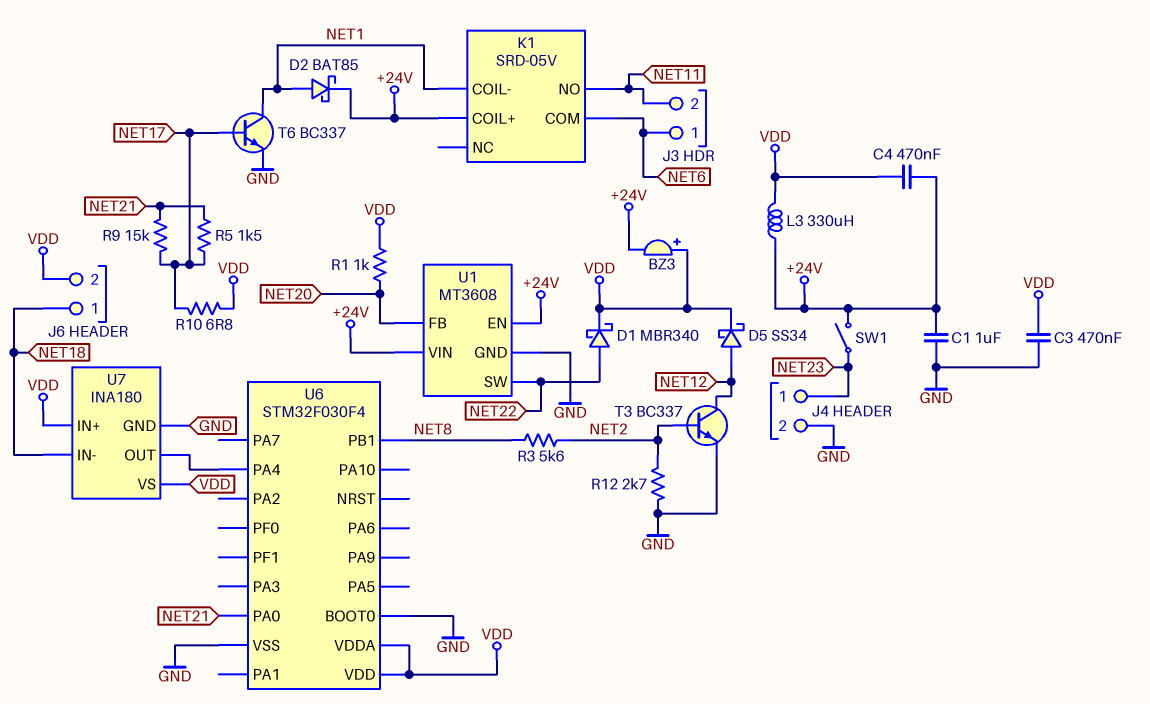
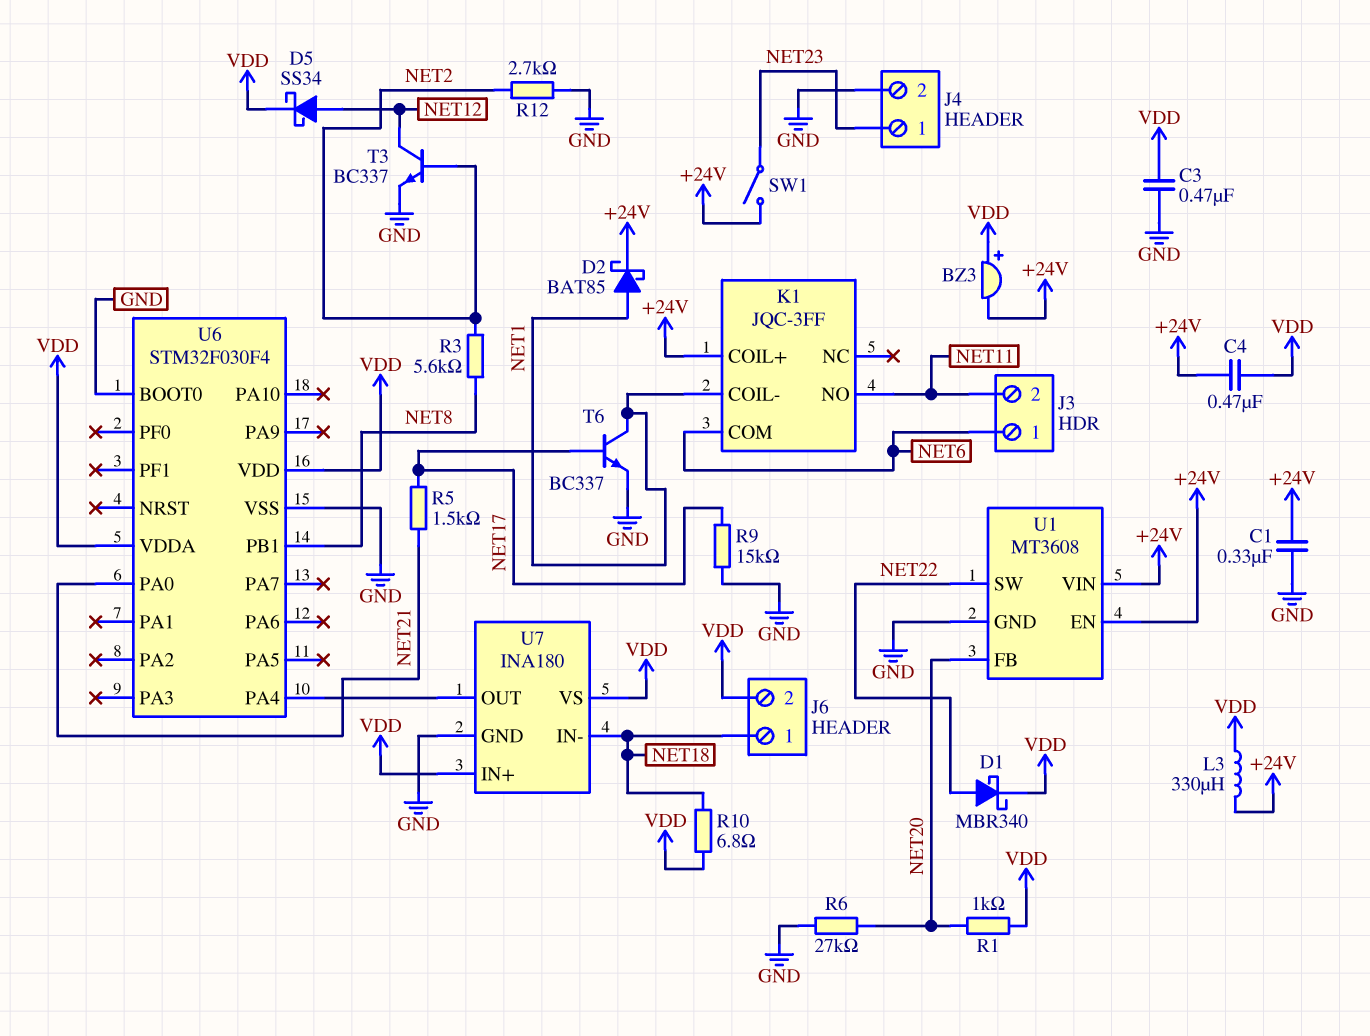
C1: 1uF (+24V, GND) -> 330nF (+24V, GND)
K1: SRD-05V -> JQC-3FF
R6: none -> 27k (GND, NET20)
R9: 15k (NET17, NET21) -> 15k (GND, NET17)
R10: 6.8 (NET17, VDD) -> 6.8 (NET18, VDD)

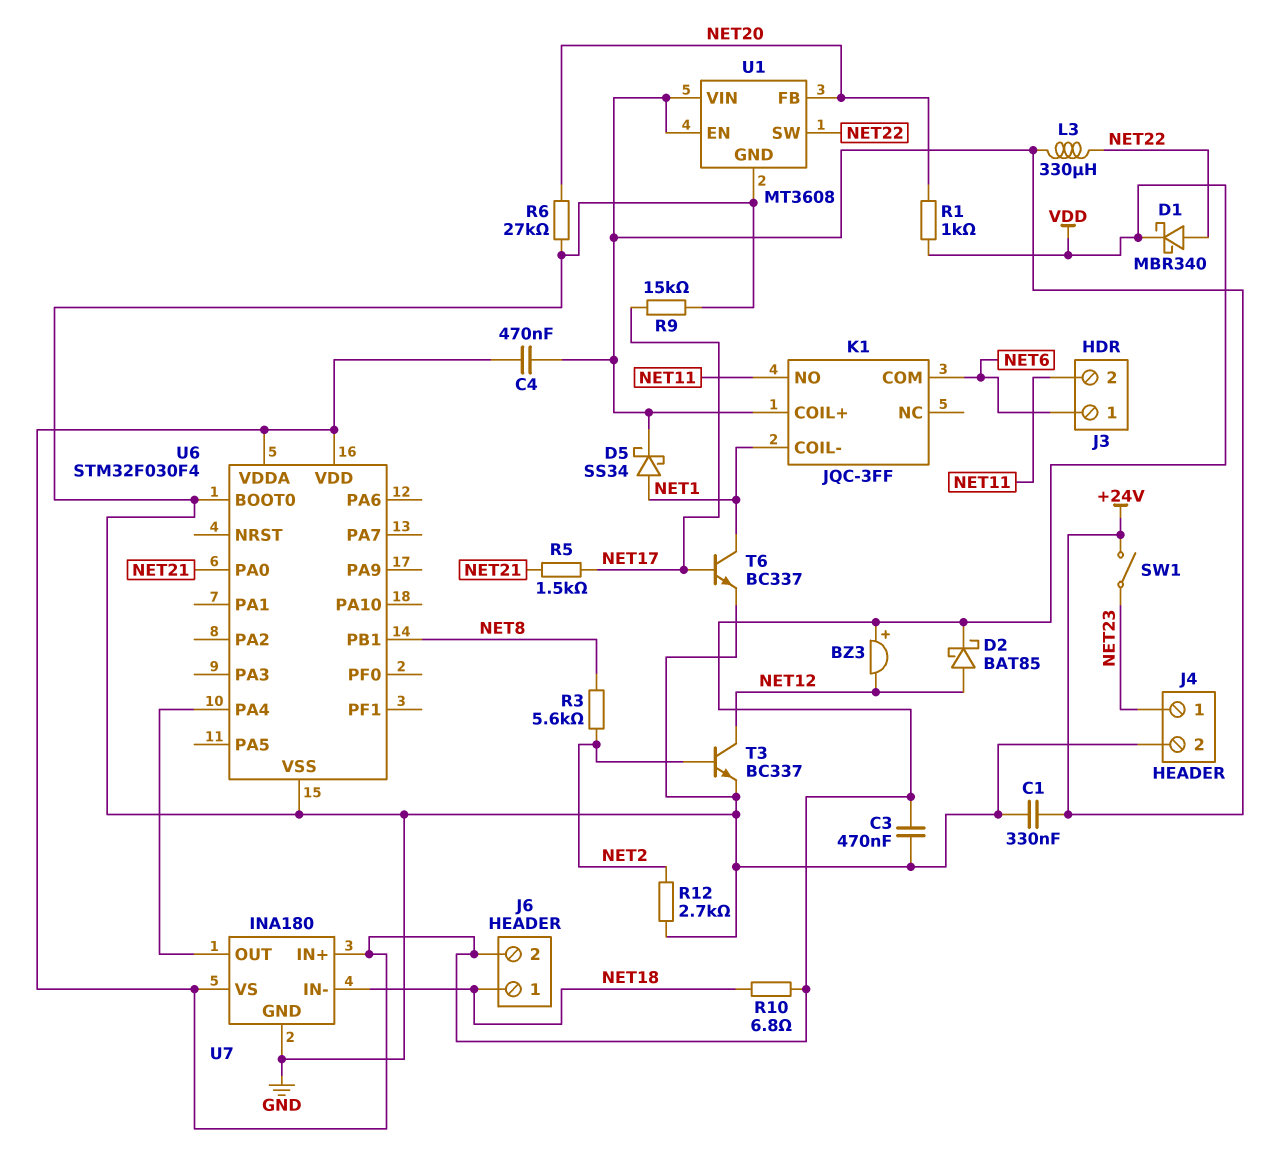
BZ3: buzzer (plus VDD, minus +24V) -> buzzer (plus VDD, minus NET12)
D2: schottky BAT85 (A NET1, K +24V) -> schottky BAT85 (A NET12, K VDD)
D5: schottky SS34 (A NET12, K VDD) -> schottky SS34 (A NET1, K +24V)
L3: 330uH (+24V, VDD) -> 330uH (+24V, NET22)

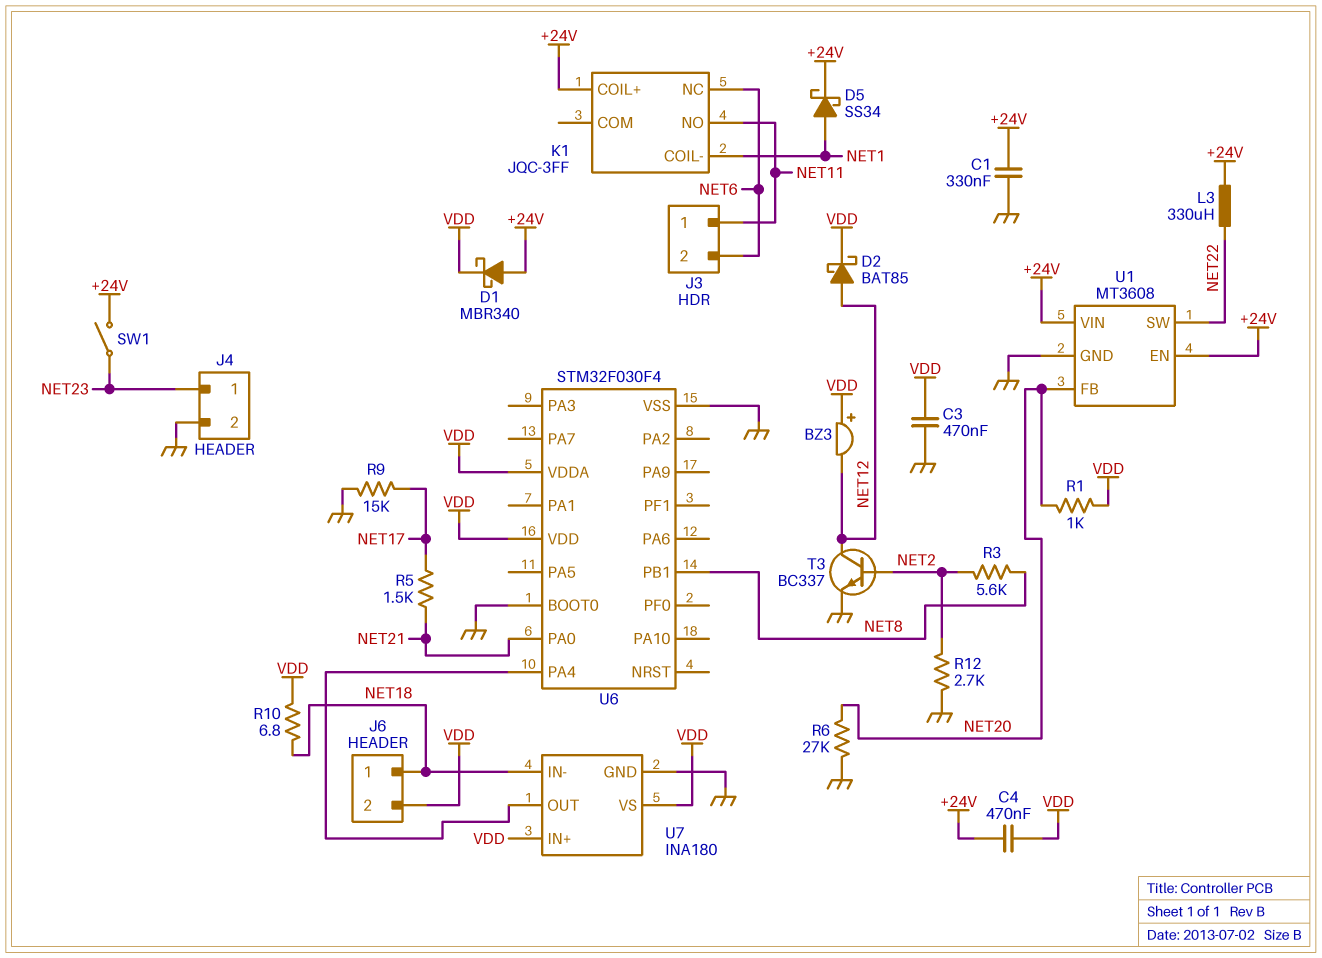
D1: schottky MBR340 (A NET22, K VDD) -> schottky MBR340 (A +24V, K VDD)
J3 pin 1: NET6 -> NET11
J3 pin 2: NET11 -> NET6
K1 pin COM: NET6 -> none
K1 pin NC: none -> NET6
T6: NPN BC337 (B NET17, C NET1, E GND) -> none

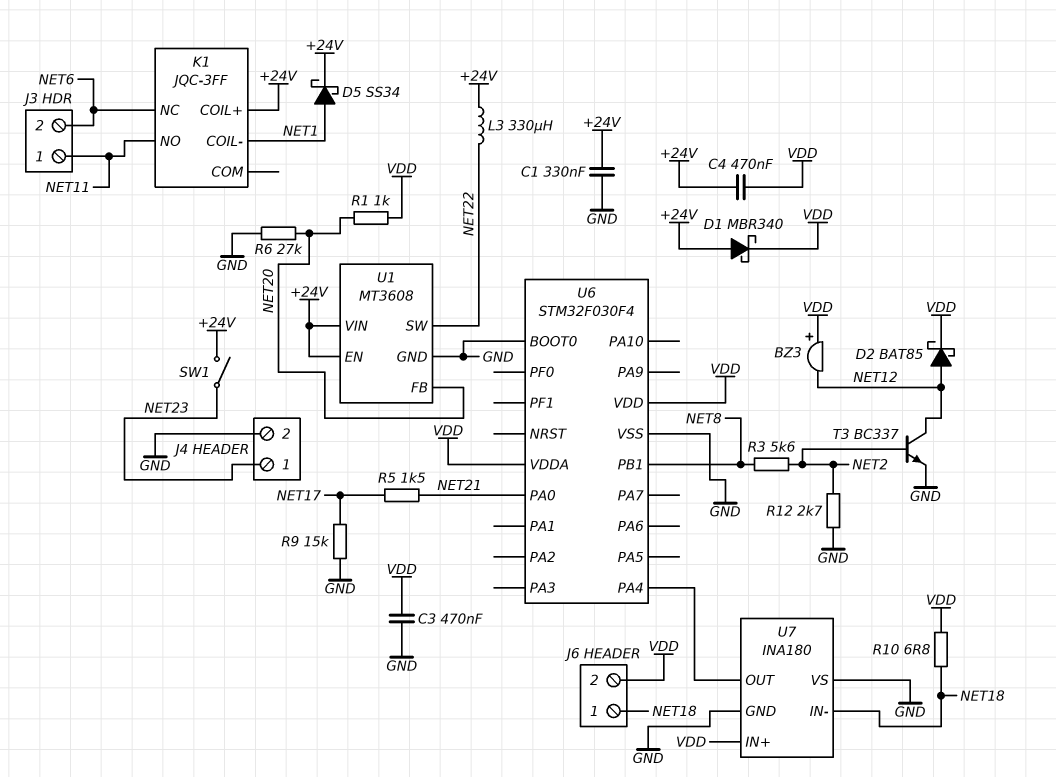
U7 pin VS: VDD -> GND

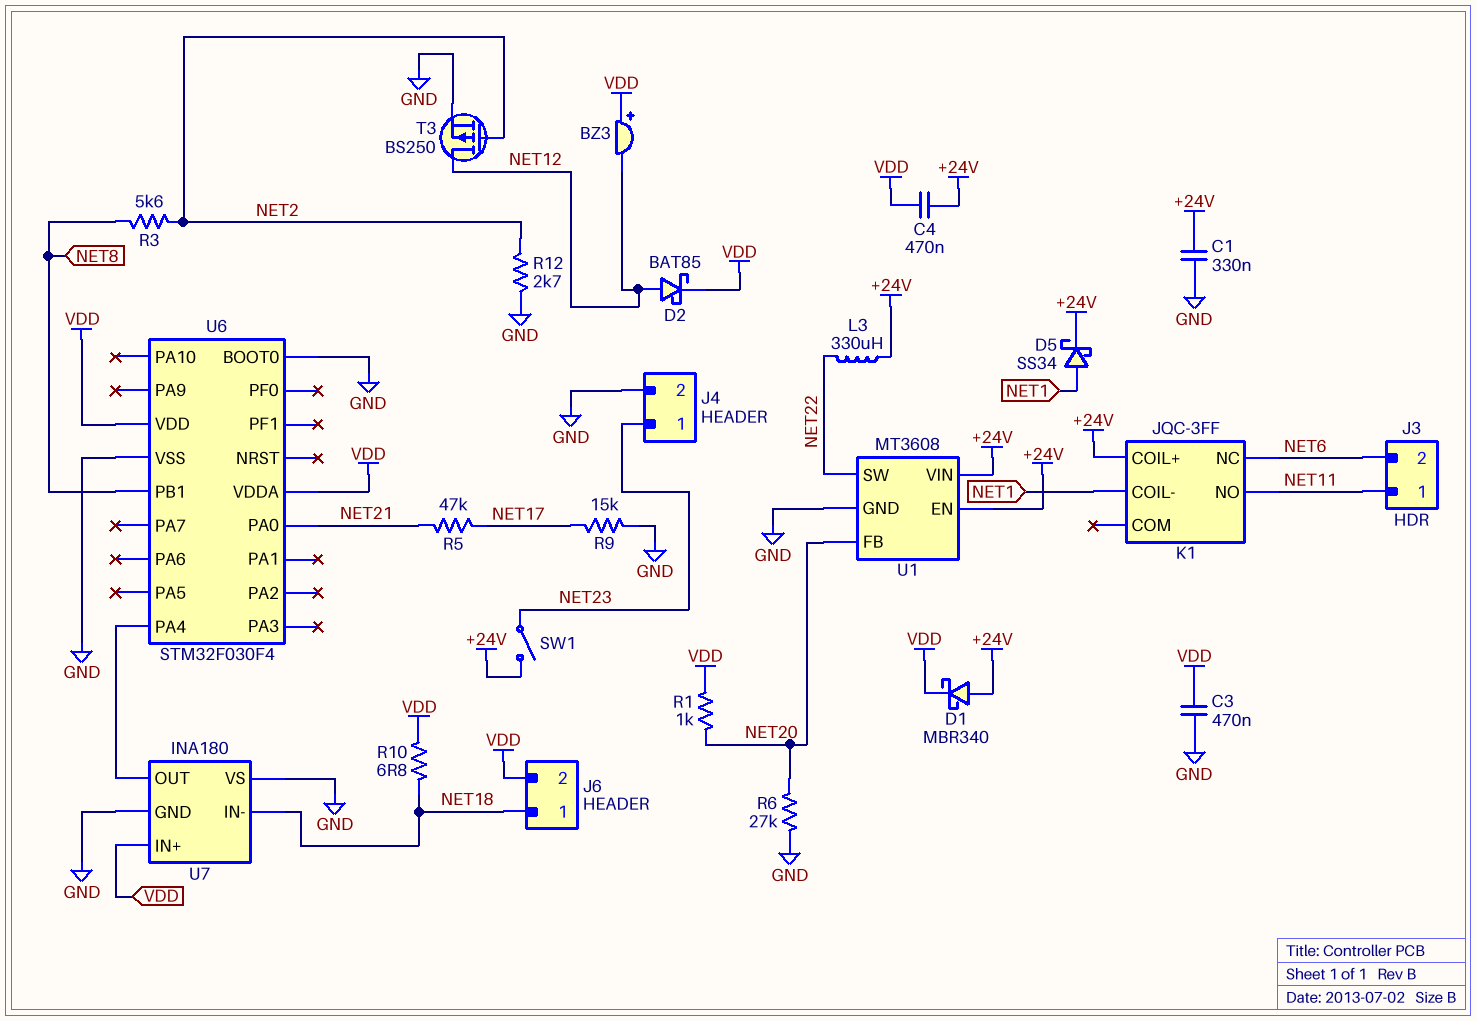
R5: 1.5k (NET17, NET21) -> 47k (NET17, NET21)
T3: NPN BC337 (B NET2, C NET12, E GND) -> PMOS BS250 (G NET2, D NET12, S GND)

